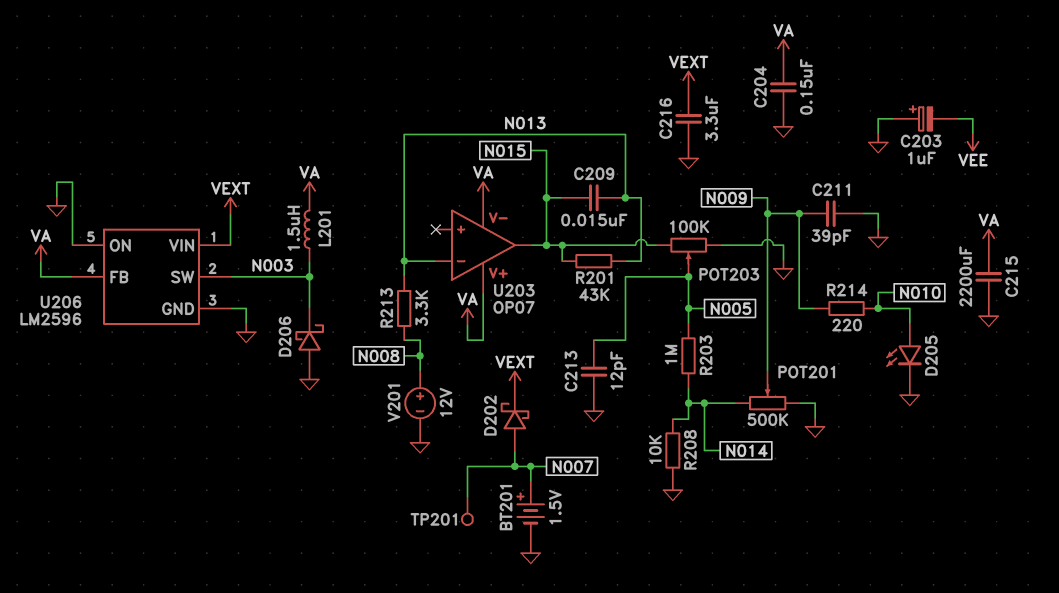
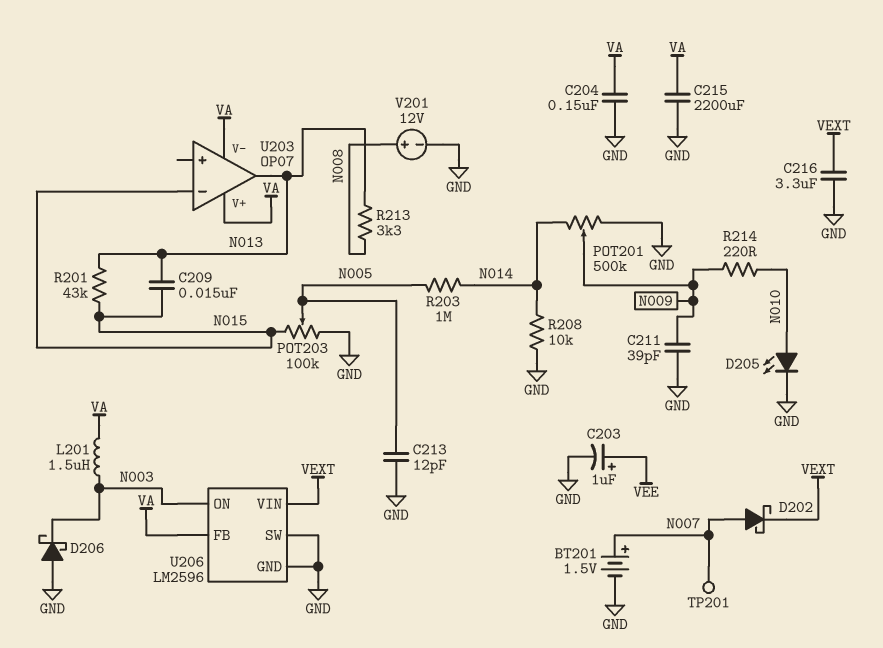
C203: 1uF (plus GND, minus VEE) -> 1uF (plus VEE, minus GND)
U203 pin in-: N013 -> N015
U203 pin out: N015 -> N013
U206 pin ON: GND -> N003
U206 pin SW: N003 -> GND

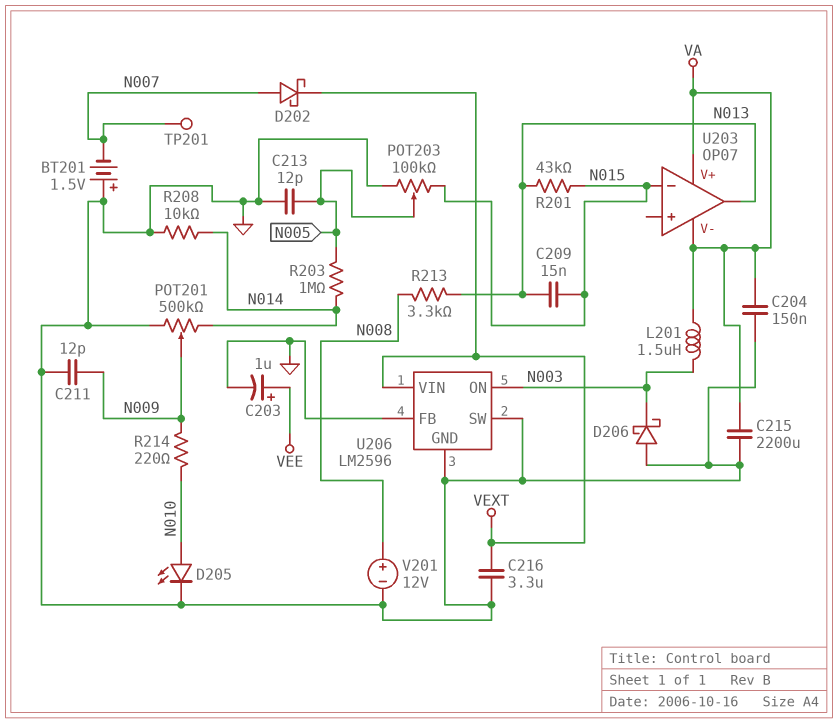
BT201: 1.5V (plus N007, minus GND) -> 1.5V (plus GND, minus N007)
C211: 39pF (GND, N009) -> 12pF (GND, N009)
U206 pin FB: VA -> GND

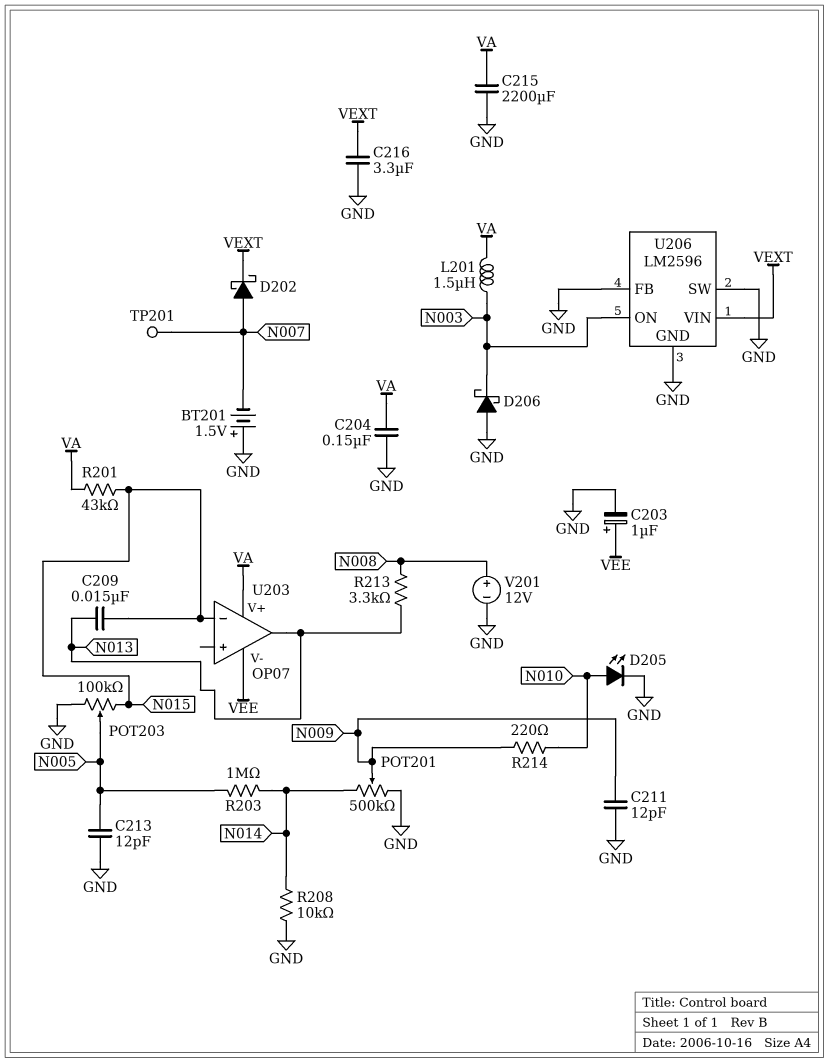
R201: 43k (N013, N015) -> 43k (N015, VA)
U203 pin V-: VA -> VEE

